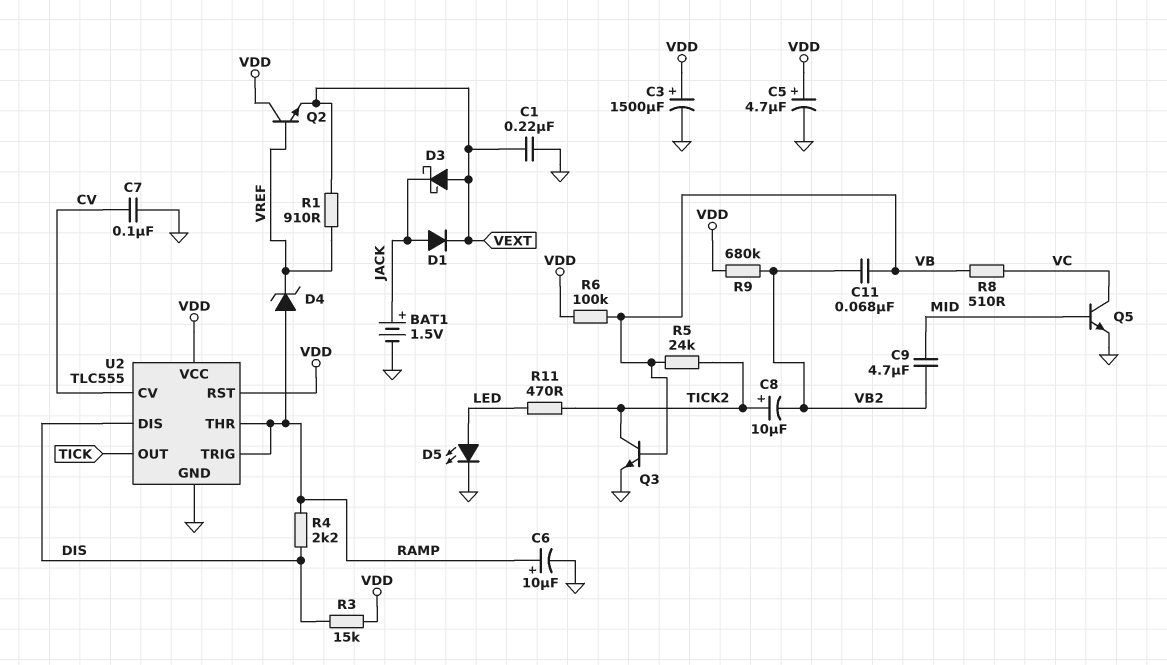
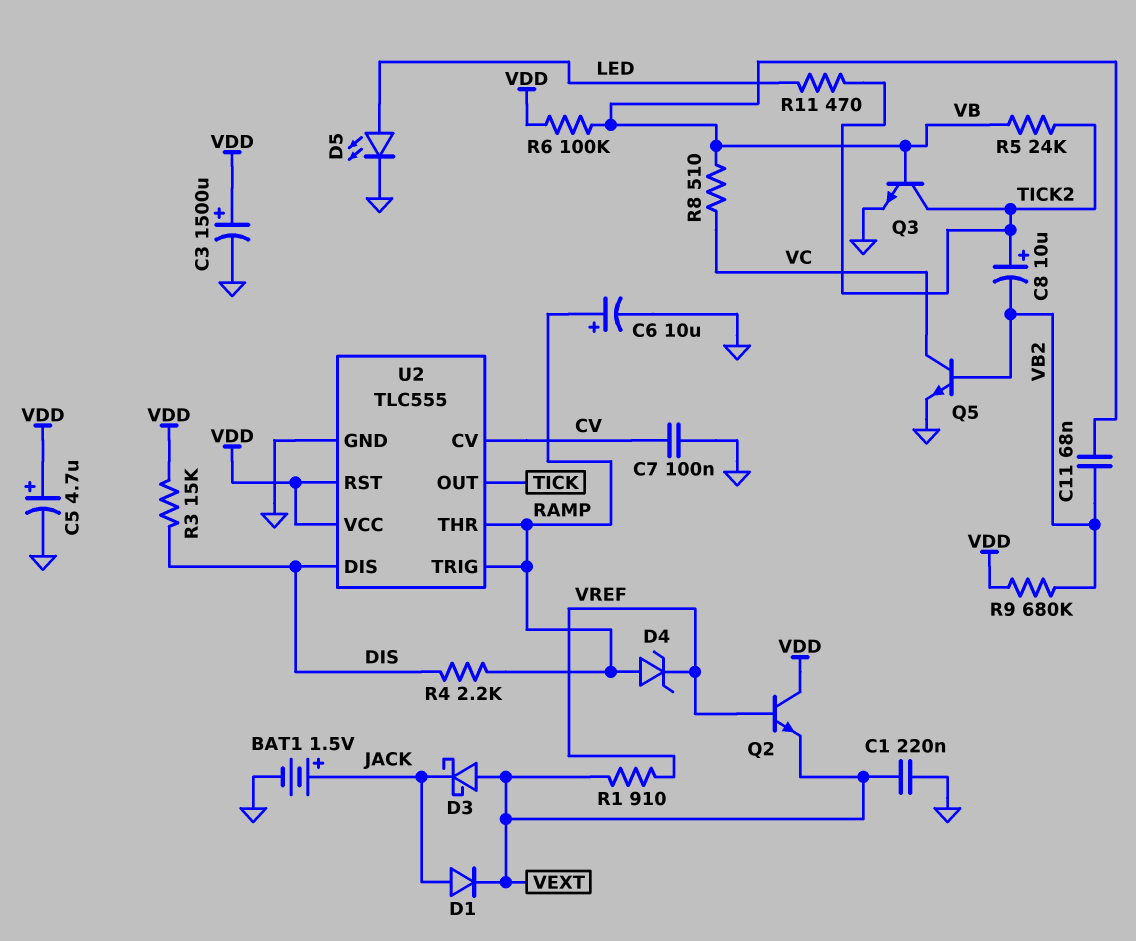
C9: 4.7uF (MID, VB2) -> none
Q5: NPN (B MID, C VC, E GND) -> NPN (B VB2, C VC, E GND)

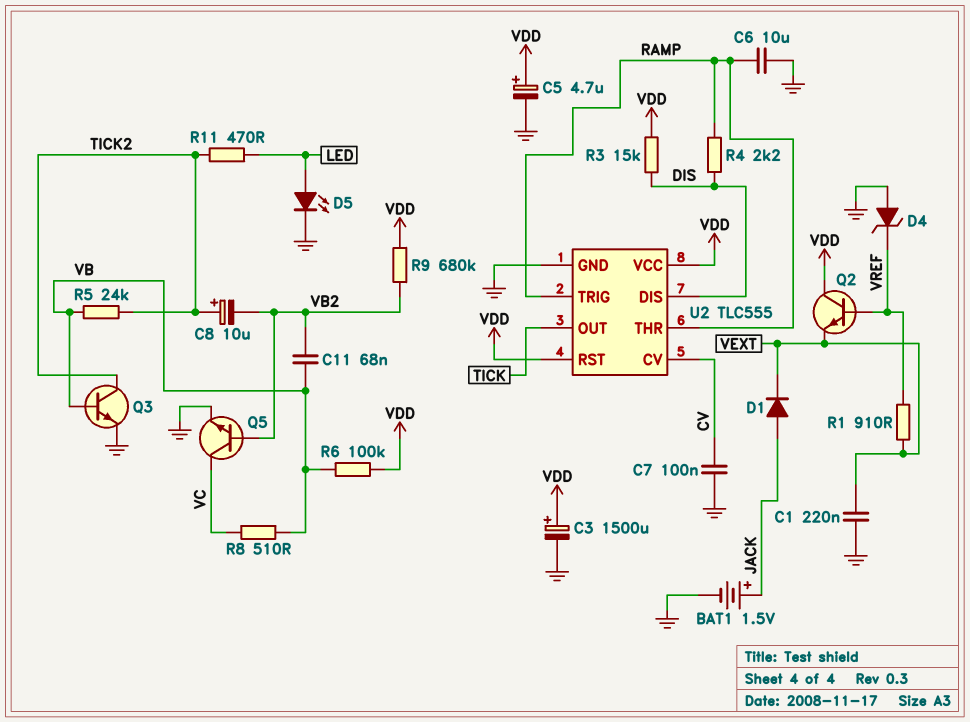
C6: 10uF (plus RAMP, minus GND) -> 10uF (GND, RAMP)
D3: schottky (A VEXT, K JACK) -> none
D4: zener (A RAMP, K VREF) -> zener (A GND, K VREF)

